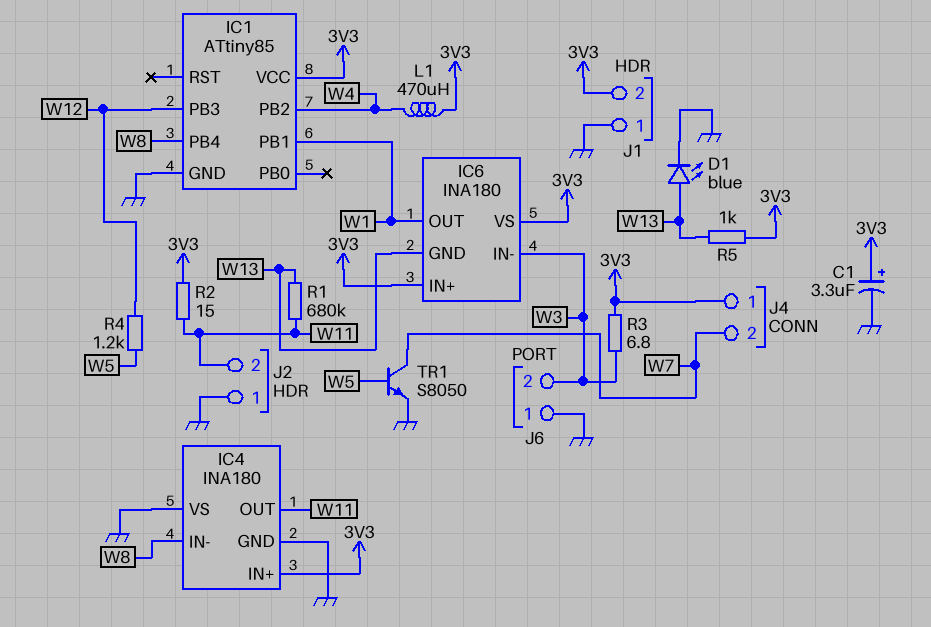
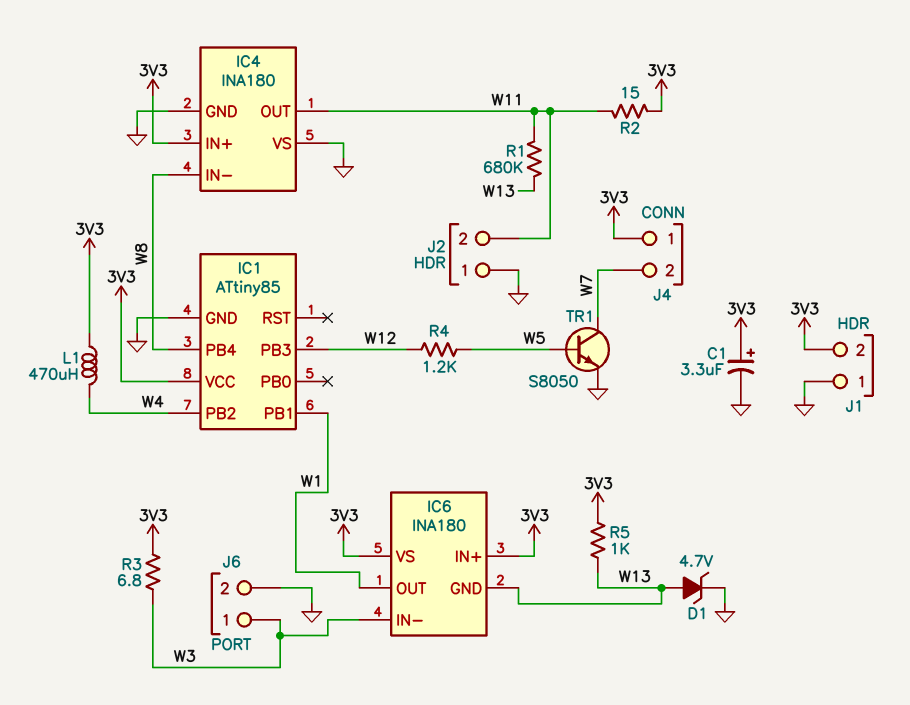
D1: LED blue (A W13, K GND) -> zener 4.7V (A W13, K GND)
J6 pin 1: GND -> W3
J6 pin 2: W3 -> GND

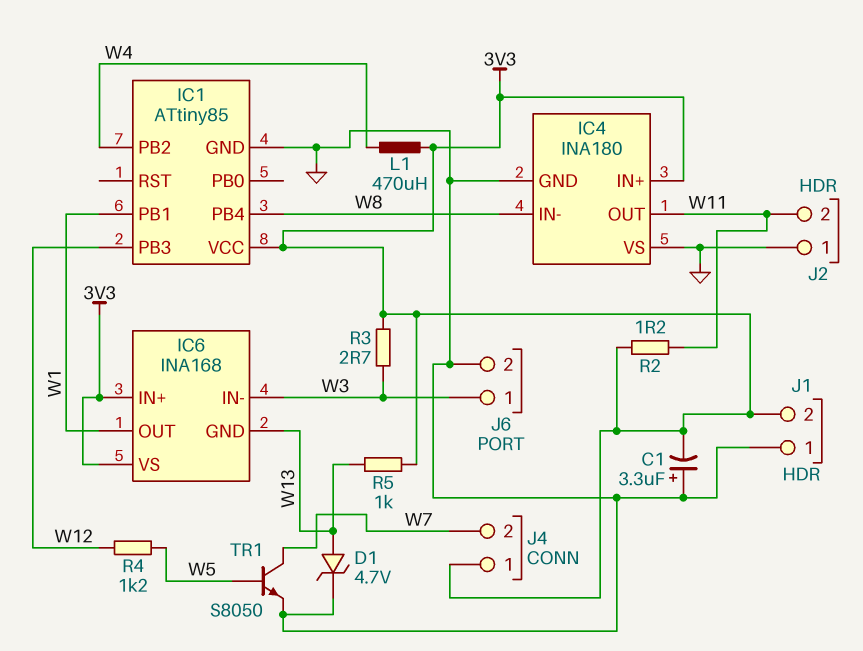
C1: 3.3uF (plus 3V3, minus GND) -> 3.3uF (plus GND, minus 3V3)
IC6: INA180 -> INA168
R1: 680k (W11, W13) -> none
R2: 15 (3V3, W11) -> 1.2 (3V3, W11)
R3: 6.8 (3V3, W3) -> 2.7 (3V3, W3)

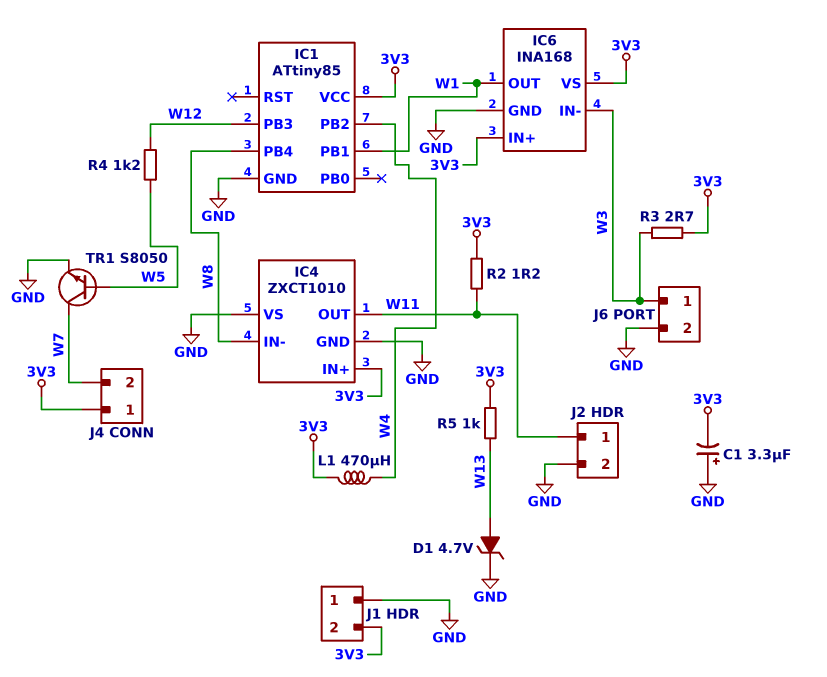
IC4: INA180 -> ZXCT1010
IC6 pin GND: W13 -> GND
J2 pin 1: GND -> W11
J2 pin 2: W11 -> GND

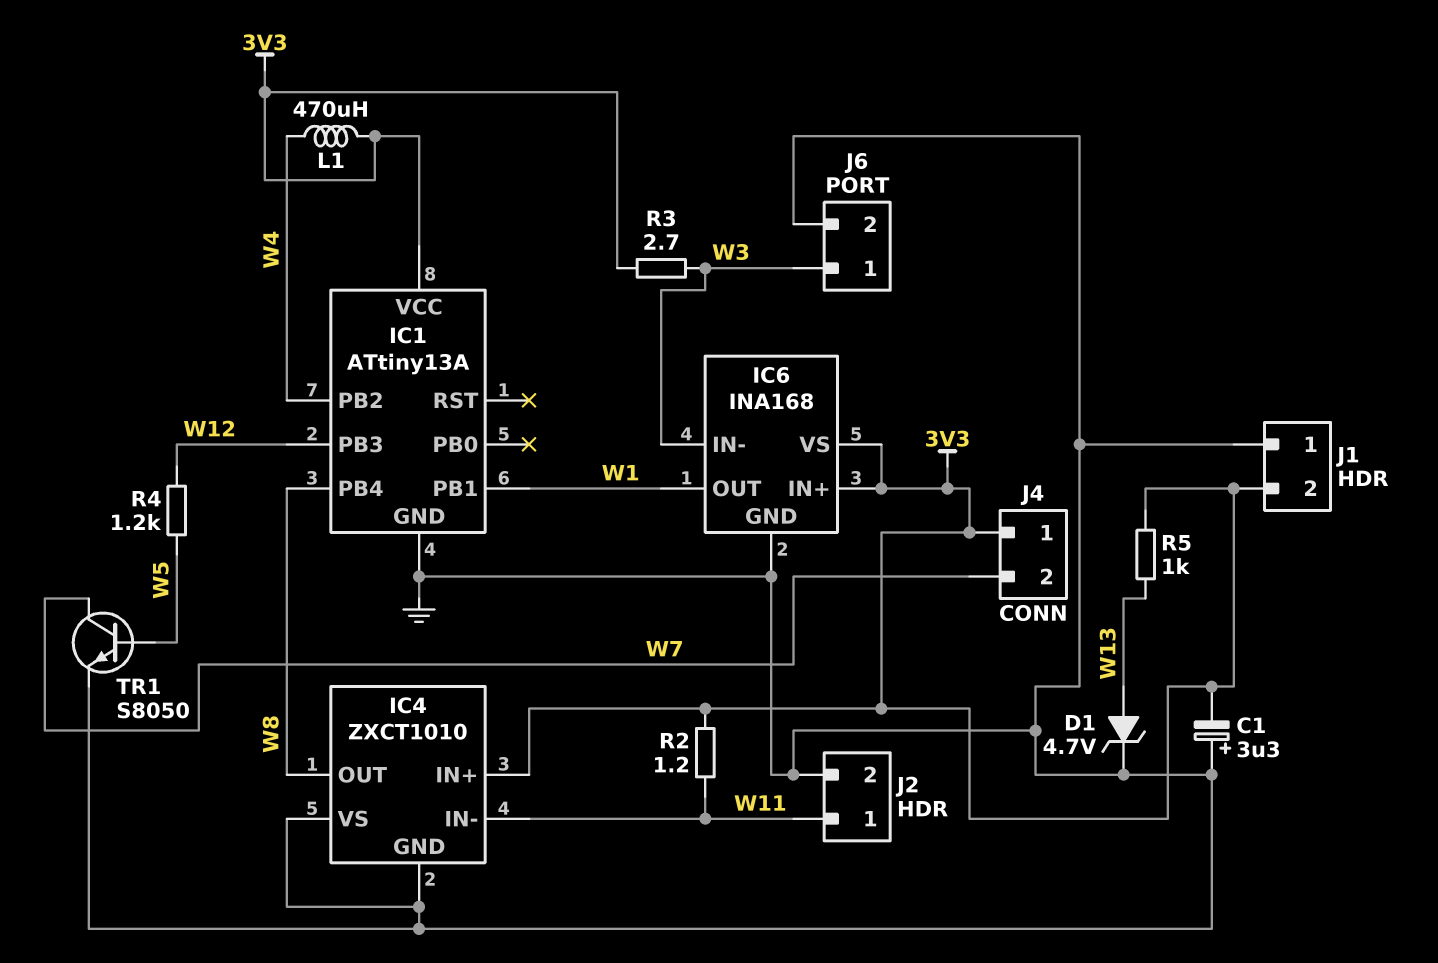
IC1: ATtiny85 -> ATtiny13A
IC4 pin IN-: W8 -> W11
IC4 pin OUT: W11 -> W8

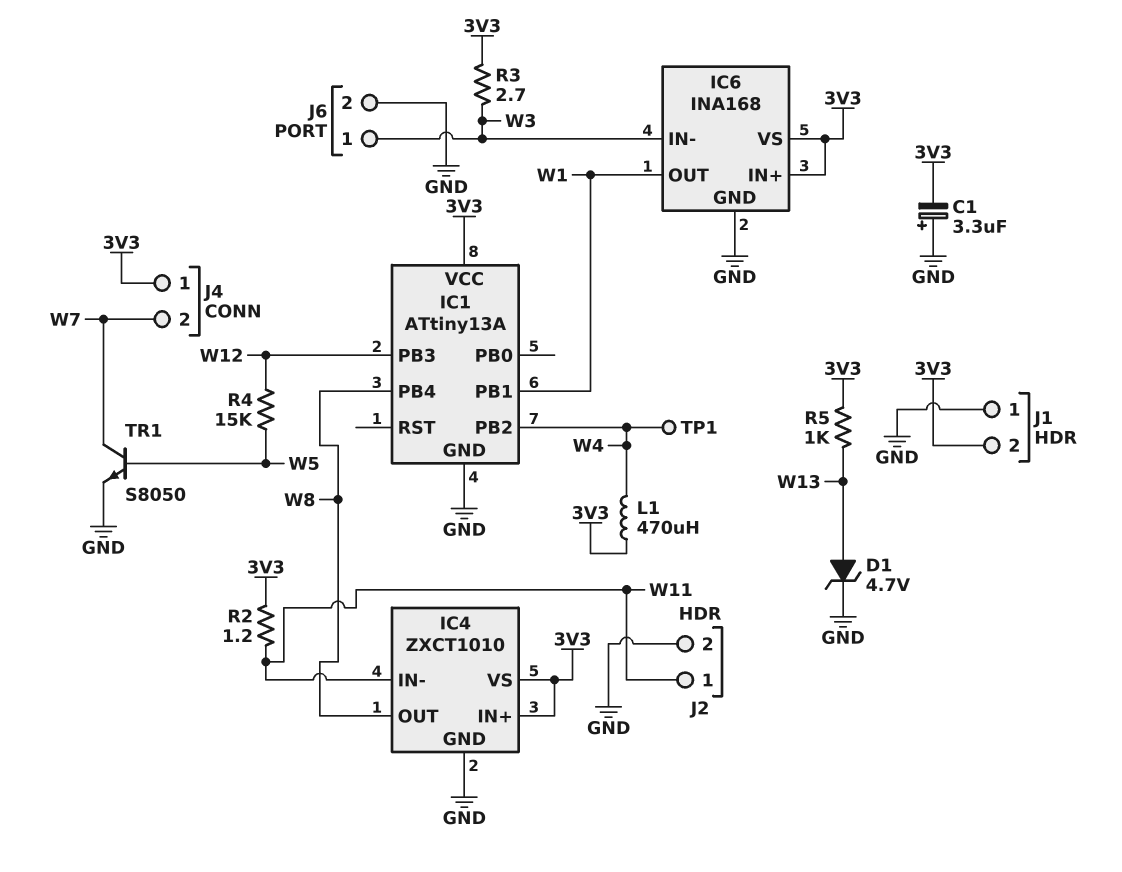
IC4 pin VS: GND -> 3V3
R4: 1.2k (W5, W12) -> 15k (W5, W12)
TP1: none -> test point (W4)

